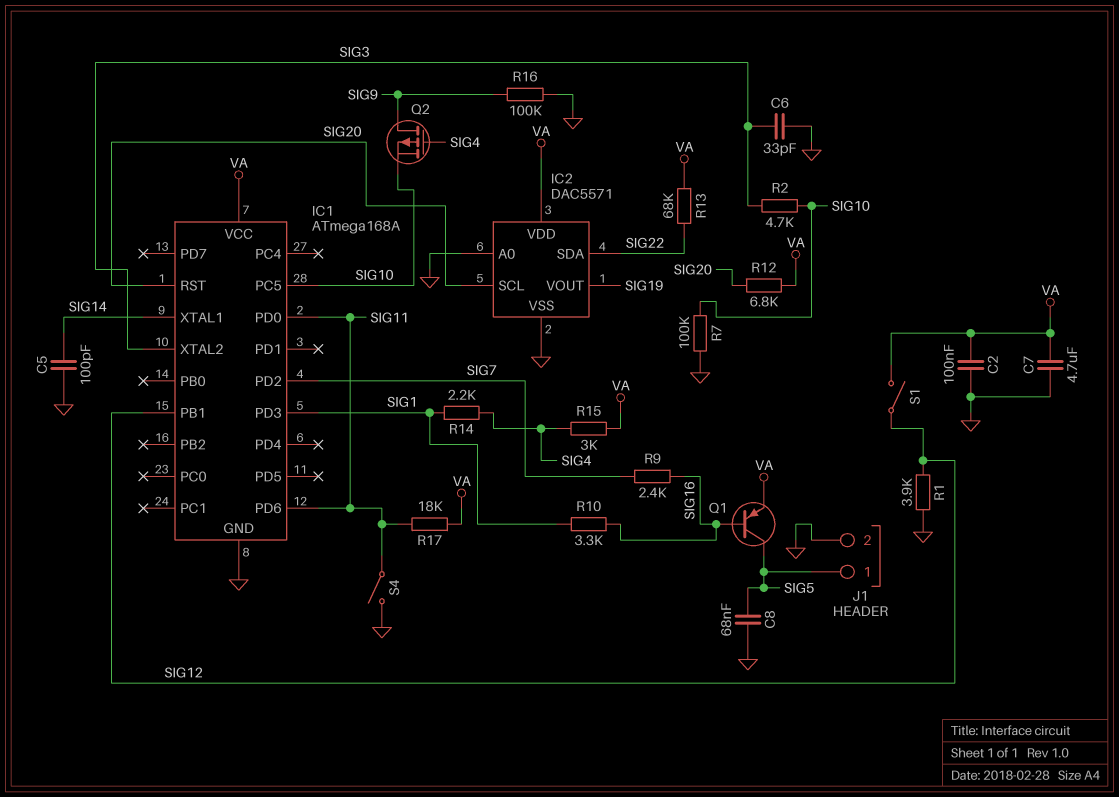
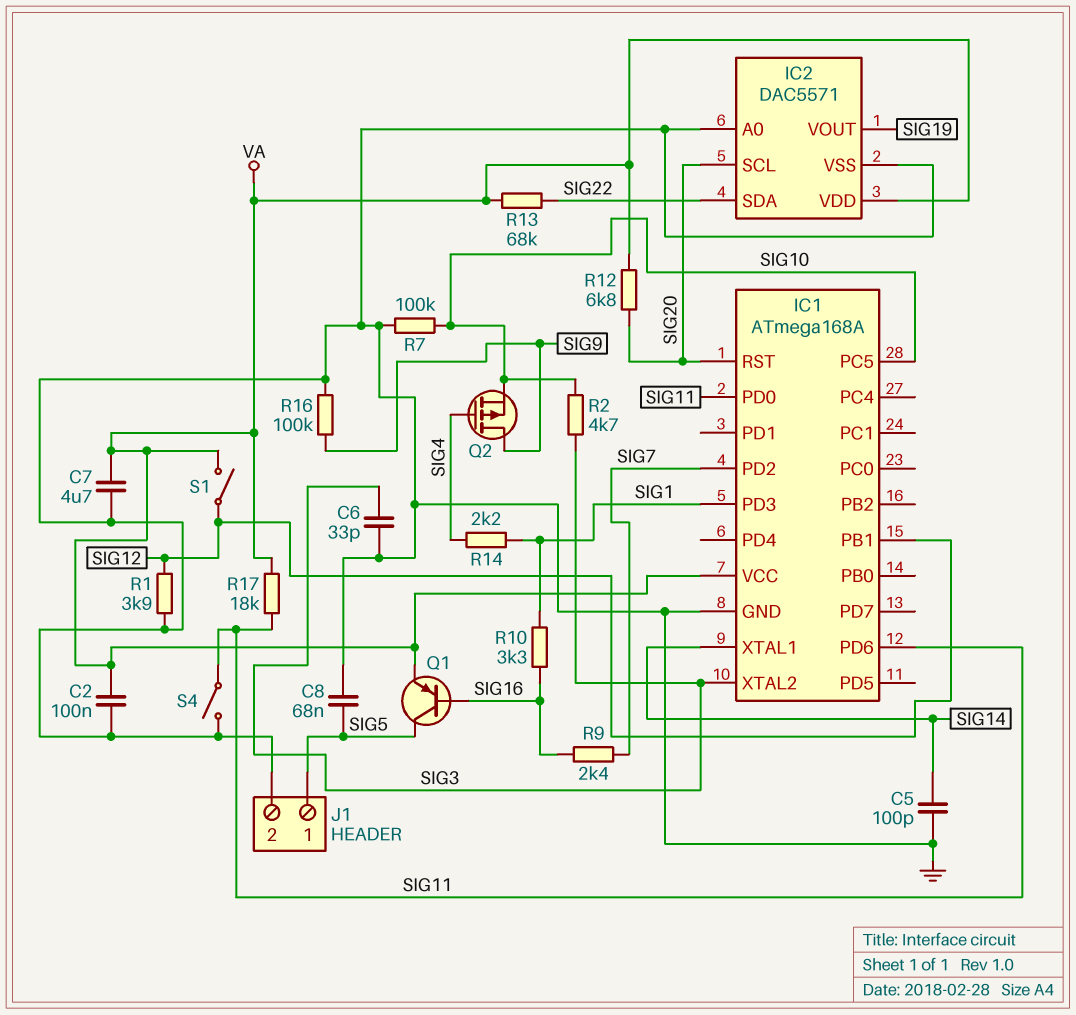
R15: 3k (SIG4, VA) -> none

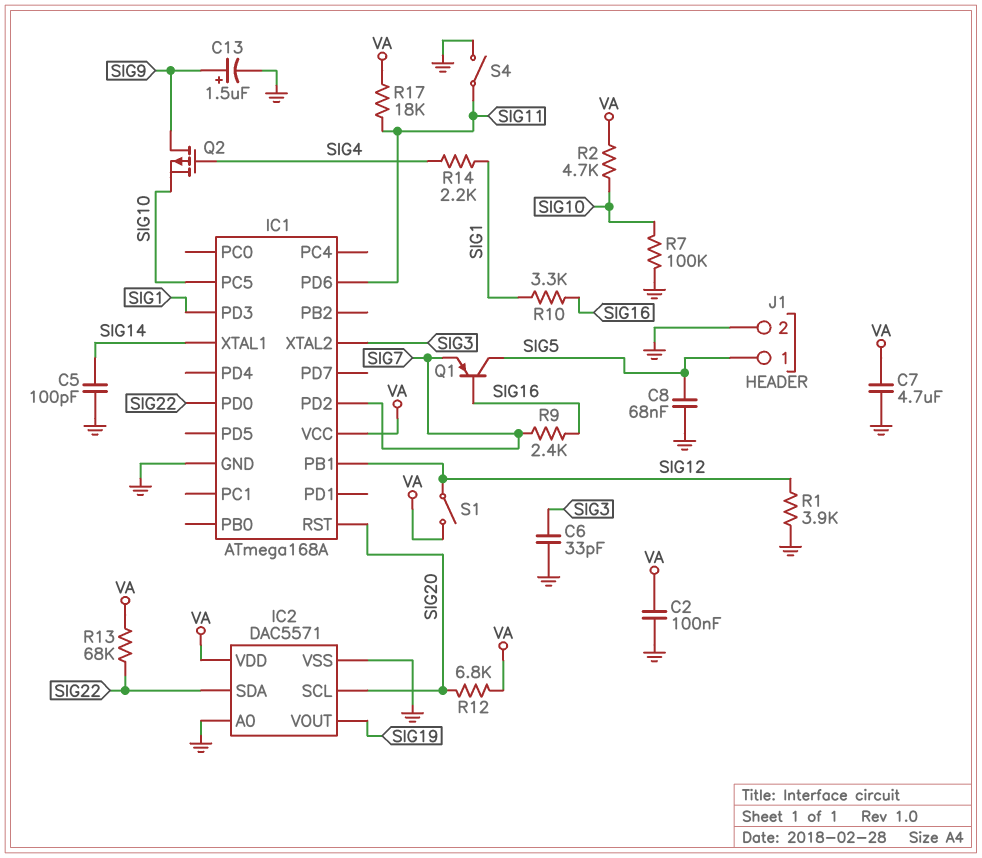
C13: none -> 1.5uF (plus SIG9, minus GND)
IC1 pin PD0: SIG11 -> SIG22
Q1: PNP (B SIG16, C SIG5, E VA) -> PNP (B SIG16, C SIG5, E SIG7)
R2: 4.7k (SIG3, SIG10) -> 4.7k (SIG10, VA)
R16: 100k (GND, SIG9) -> none

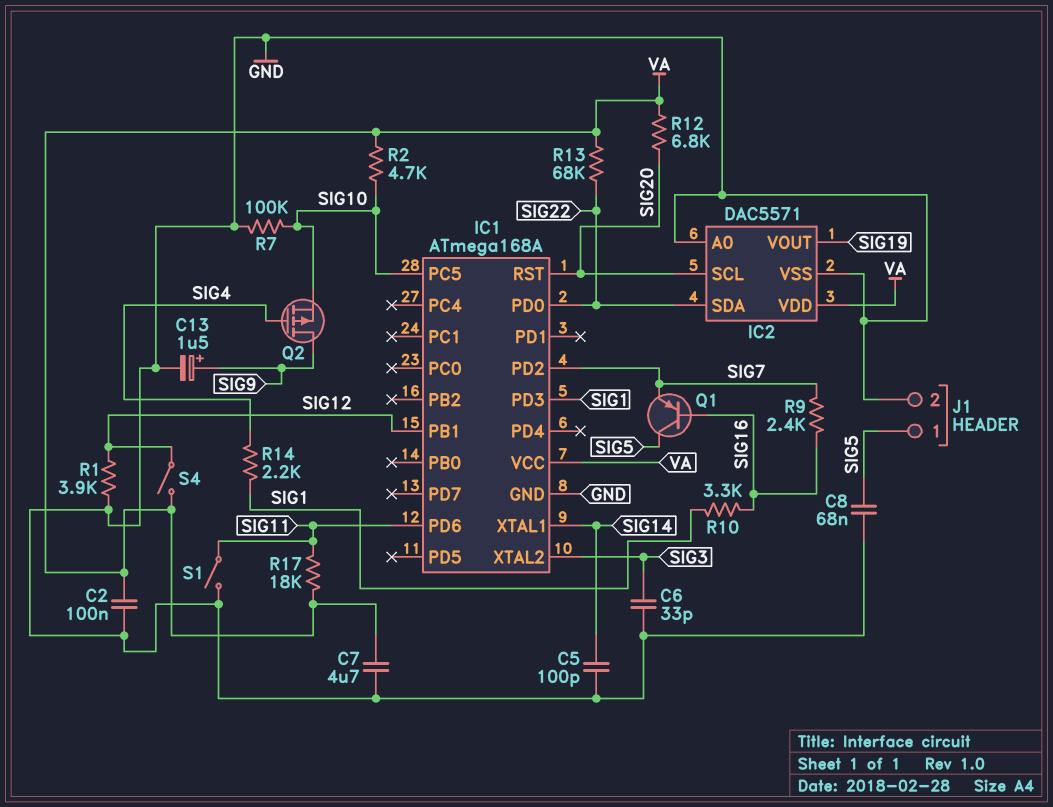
S1: switch (SIG12, VA) -> switch (GND, SIG11)
S4: switch (GND, SIG11) -> switch (SIG12, VA)

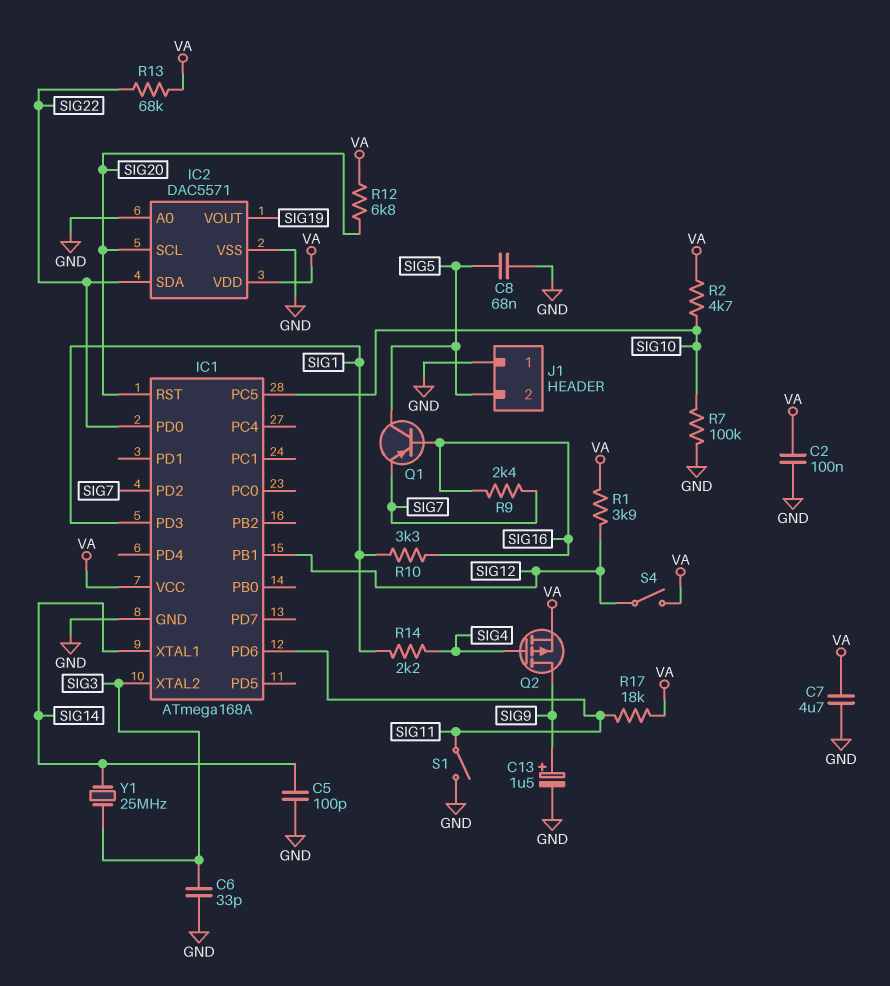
J1 pin 1: SIG5 -> GND
J1 pin 2: GND -> SIG5
Q2: PMOS (G SIG4, D SIG9, S SIG10) -> PMOS (G SIG4, D SIG9, S VA)
R1: 3.9k (GND, SIG12) -> 3.9k (SIG12, VA)
Y1: none -> 25MHz (SIG3, SIG14)

